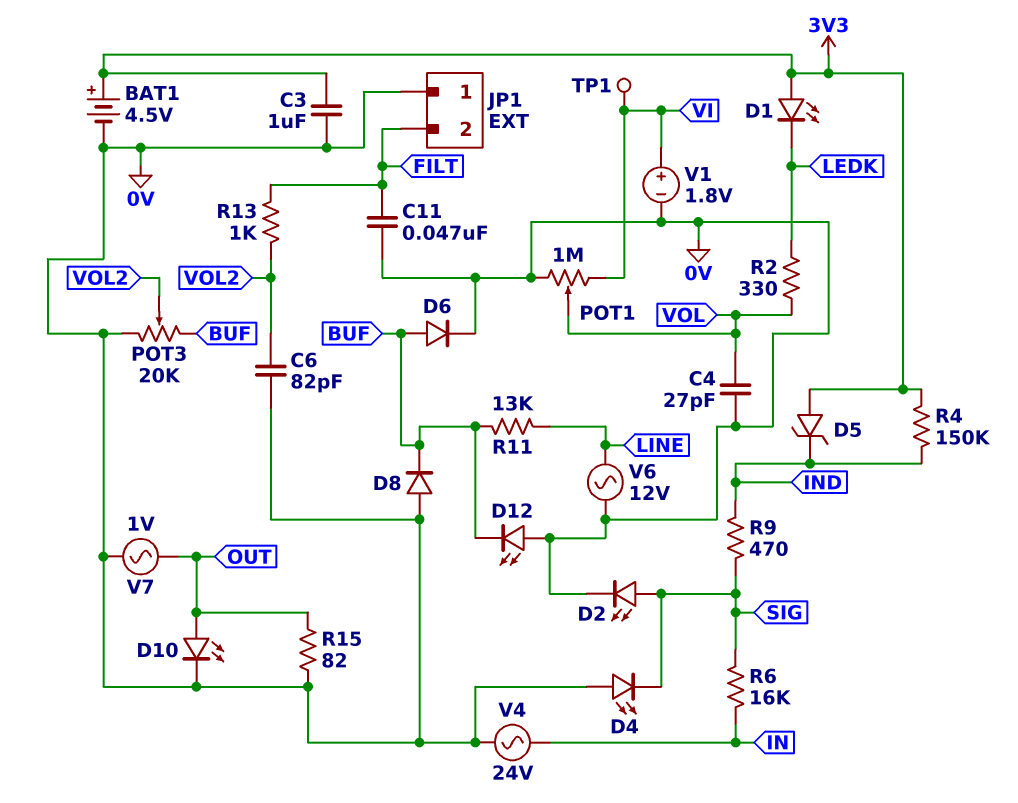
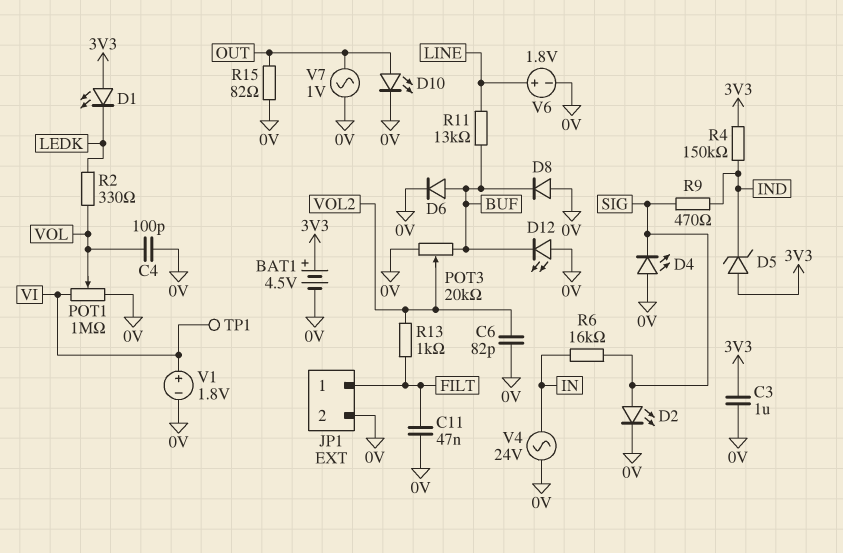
C4: 27pF (0V, VOL) -> 100pF (0V, VOL)
JP1 pin 1: 0V -> FILT
JP1 pin 2: FILT -> 0V
V6: AC 12V (0V, LINE) -> 1.8V (plus LINE, minus 0V)

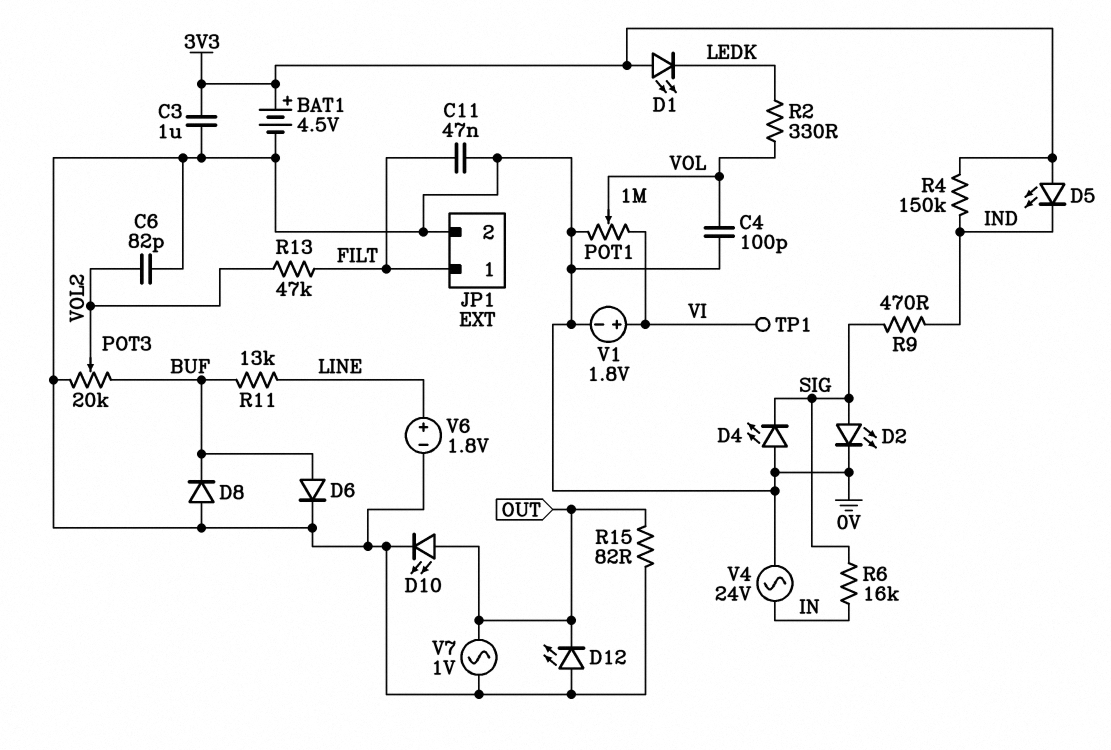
D5: zener (A 3V3, K IND) -> LED (A 3V3, K IND)
D12: LED (A 0V, K BUF) -> LED (A 0V, K OUT)
R13: 1k (FILT, VOL2) -> 47k (FILT, VOL2)

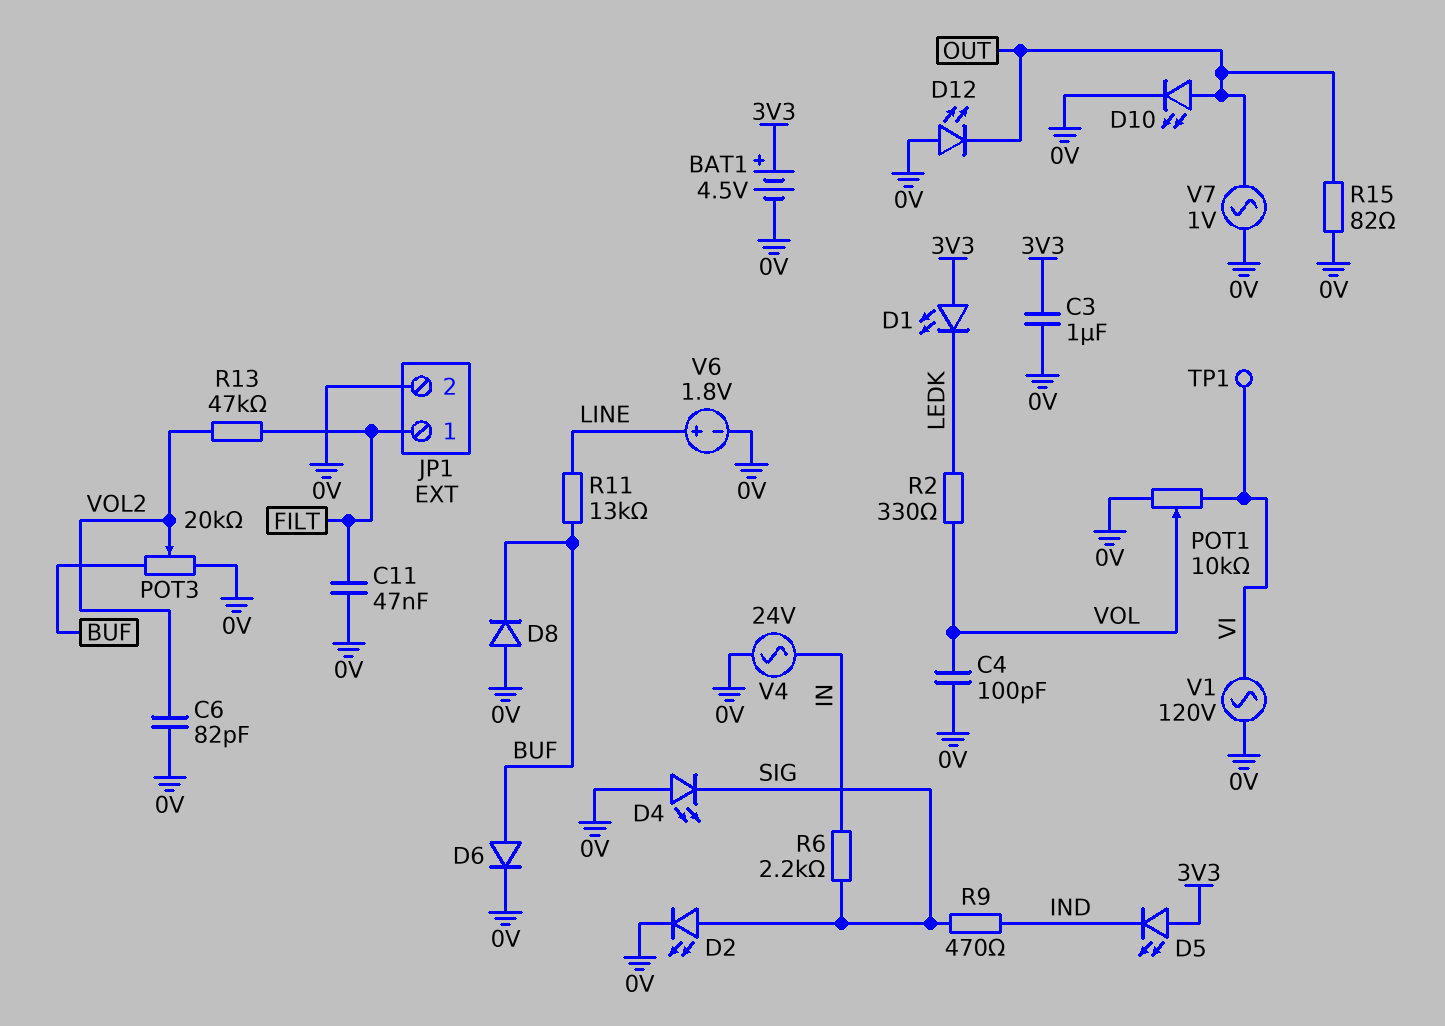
POT1: 1M (0V, VI, wiper VOL) -> 10k (0V, VI, wiper VOL)
R4: 150k (3V3, IND) -> none
R6: 16k (IN, SIG) -> 2.2k (IN, SIG)
V1: 1.8V (plus VI, minus 0V) -> AC 120V (0V, VI)

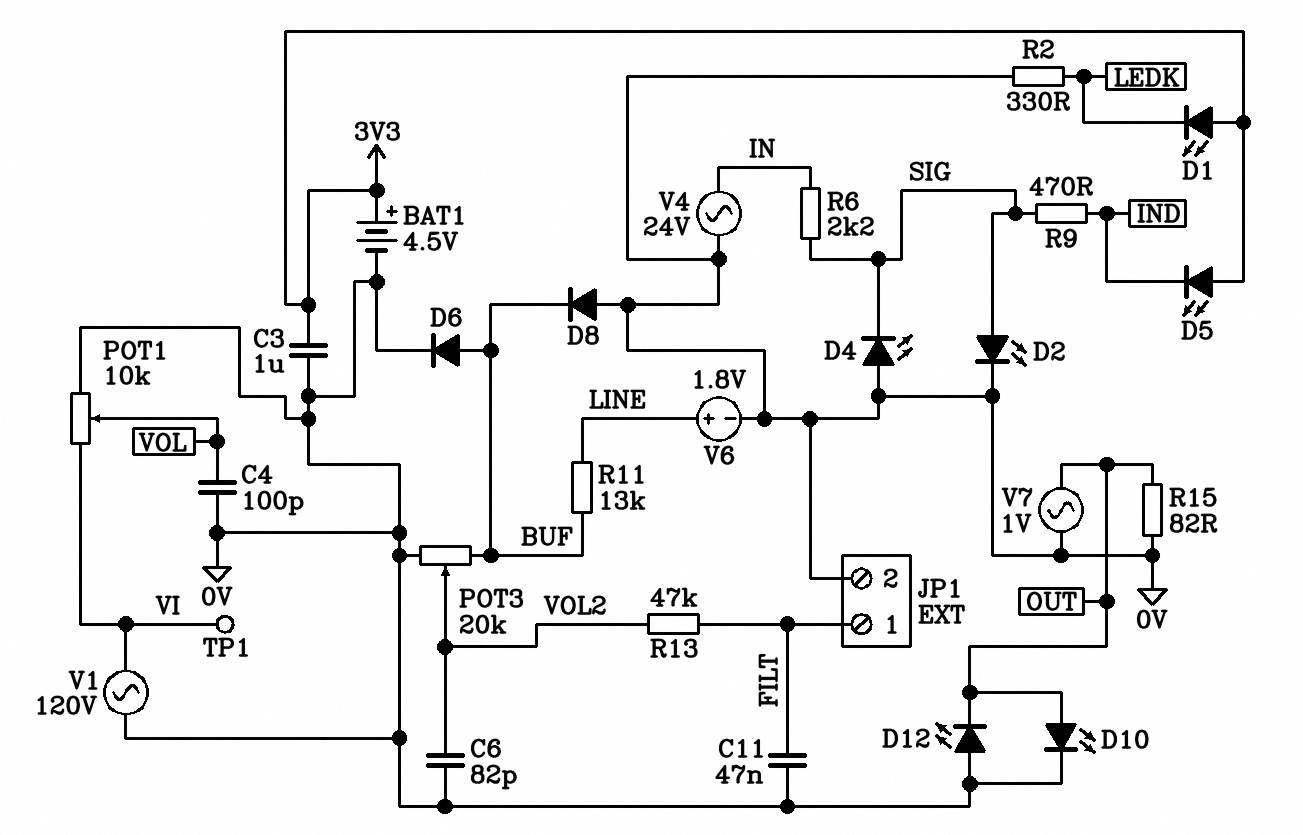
R2: 330 (LEDK, VOL) -> 330 (0V, LEDK)

